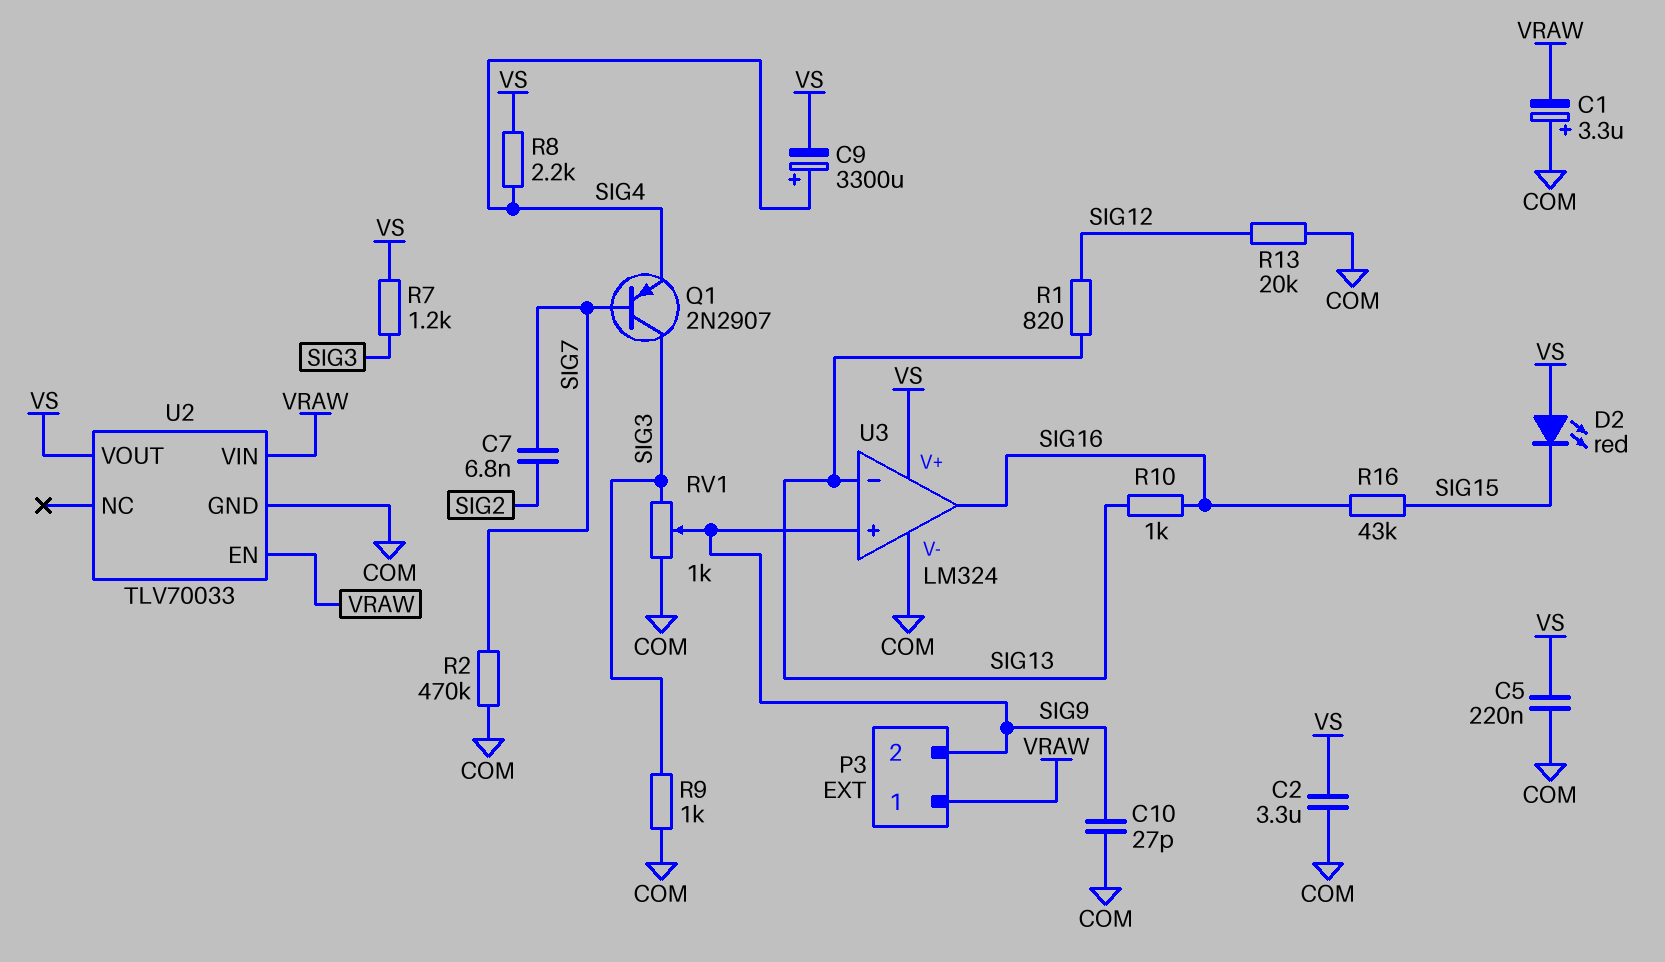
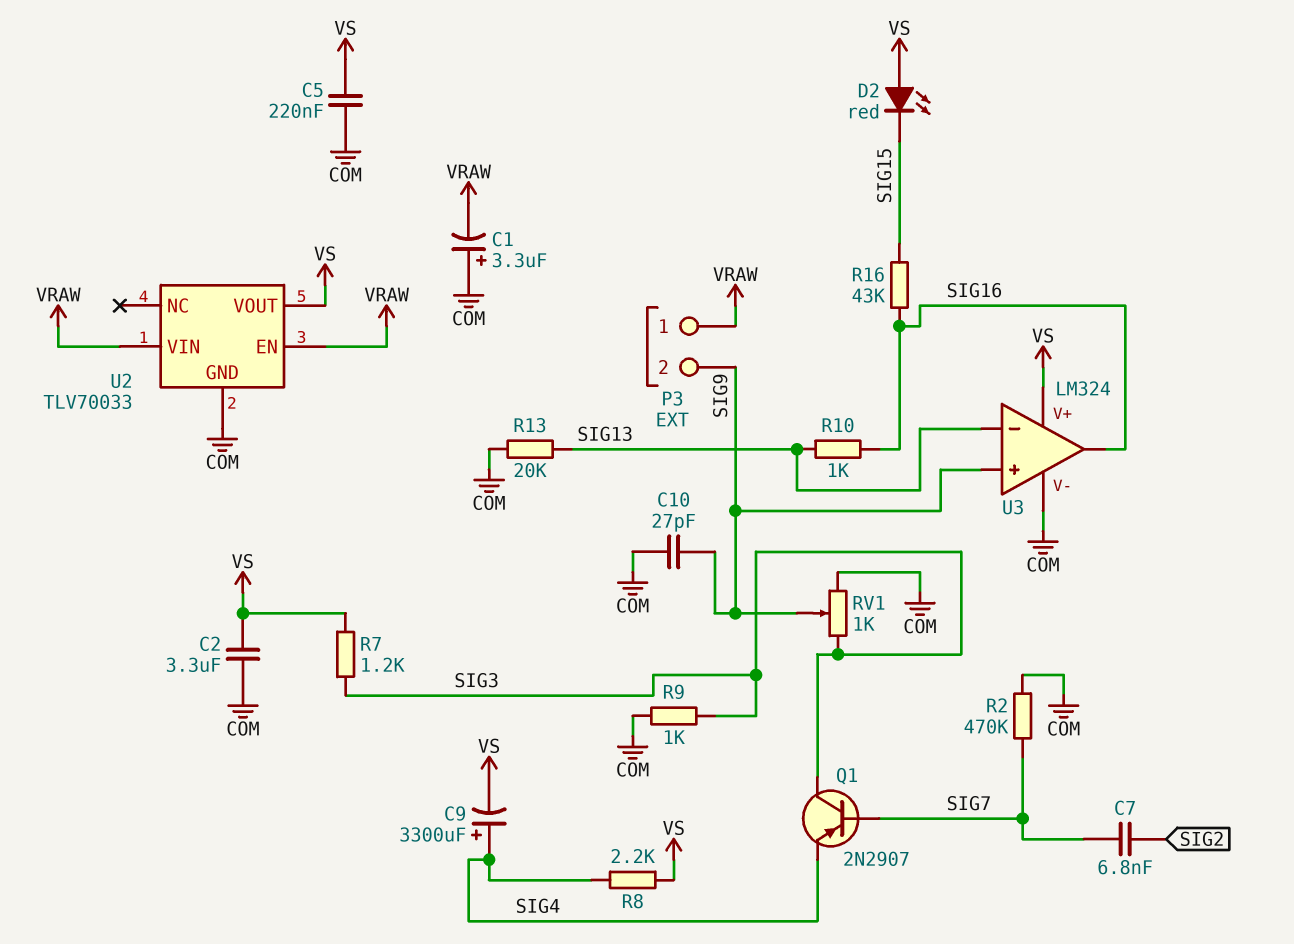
R1: 820 (SIG12, SIG13) -> none
R13: 20k (COM, SIG12) -> 20k (COM, SIG13)

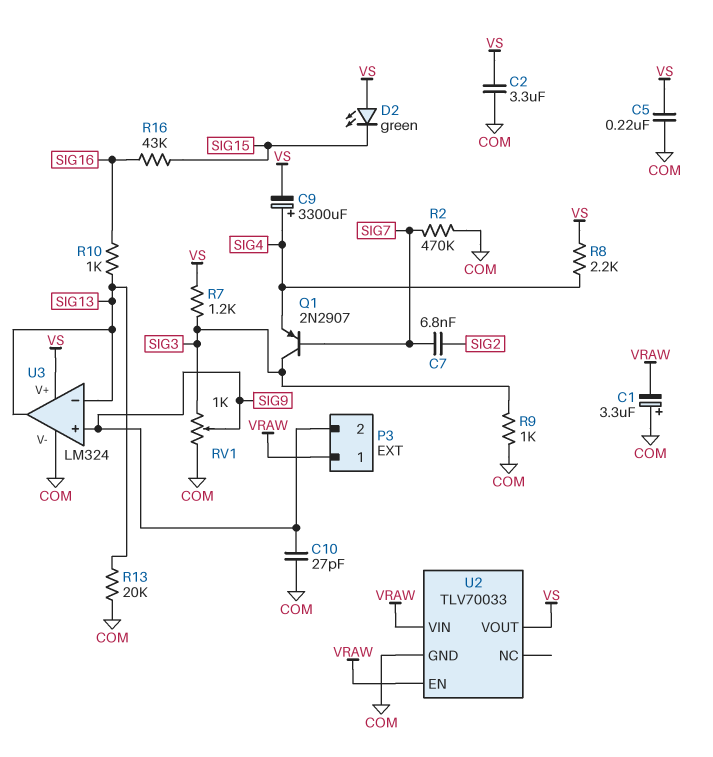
D2: LED red (A VS, K SIG15) -> LED green (A VS, K SIG15)
U3 pin out: SIG16 -> SIG13

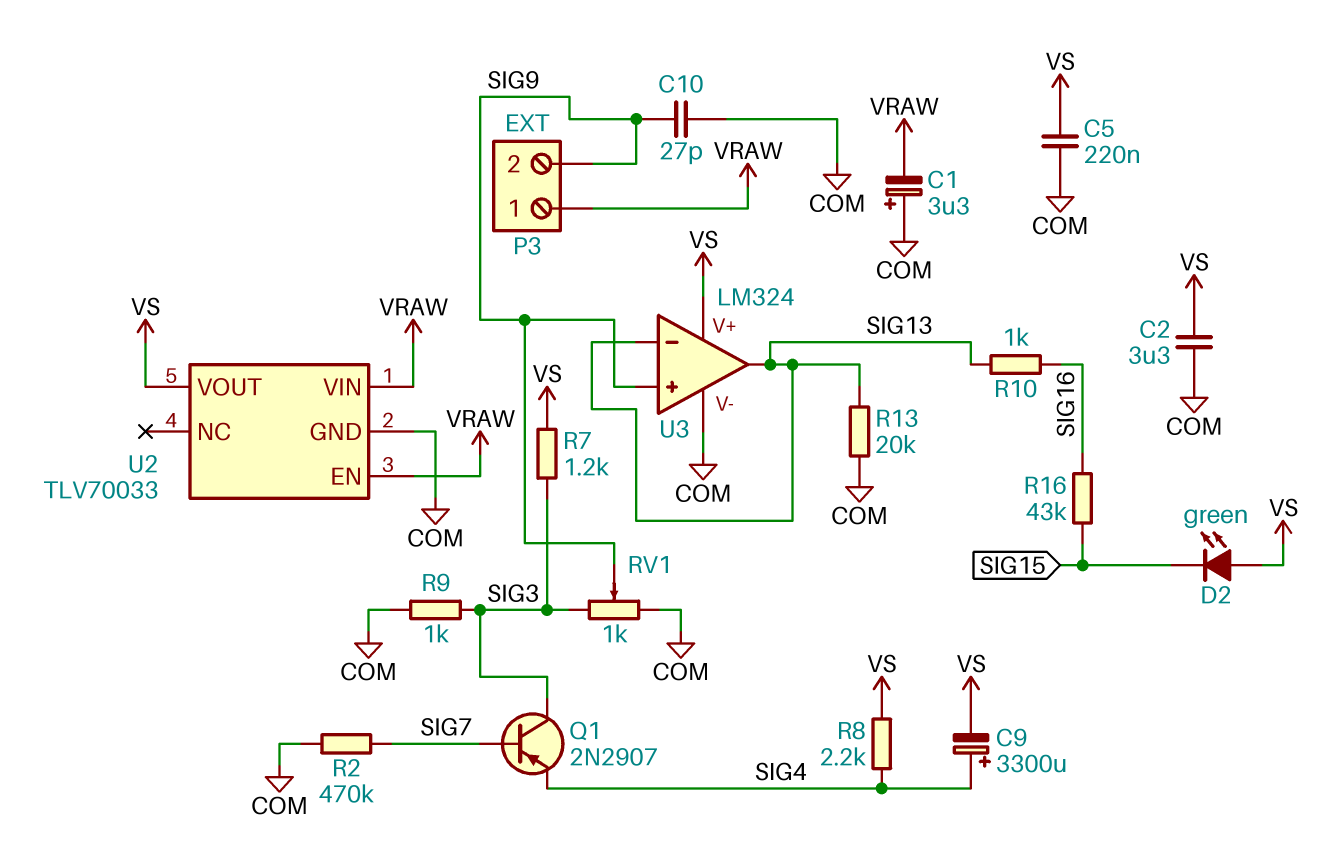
C7: 6.8nF (SIG2, SIG7) -> none

